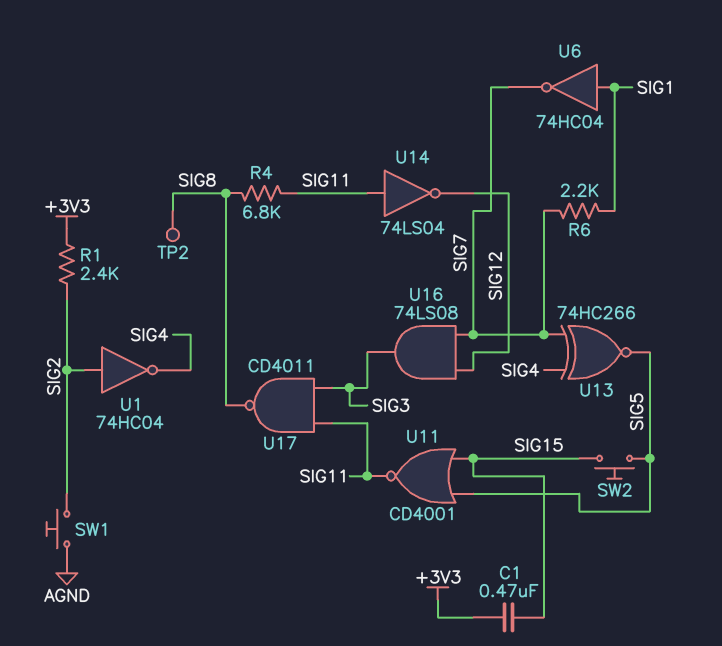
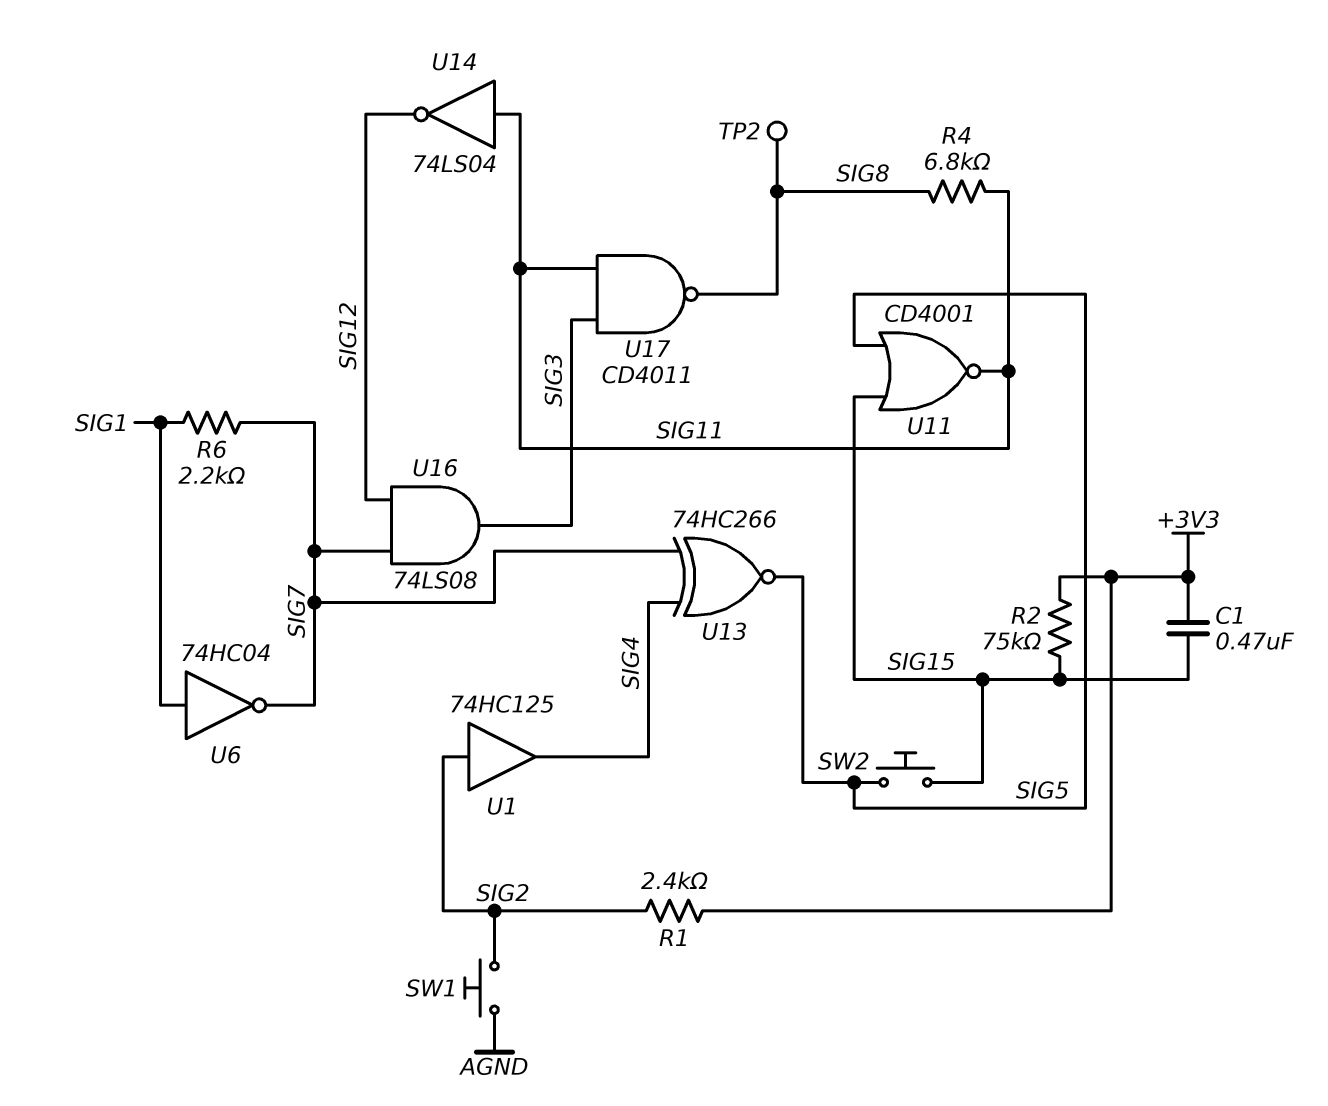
R2: none -> 75k (+3V3, SIG15)
U1: NOT 74HC04 (in SIG2, out SIG4) -> buffer 74HC125 (in SIG2, out SIG4)

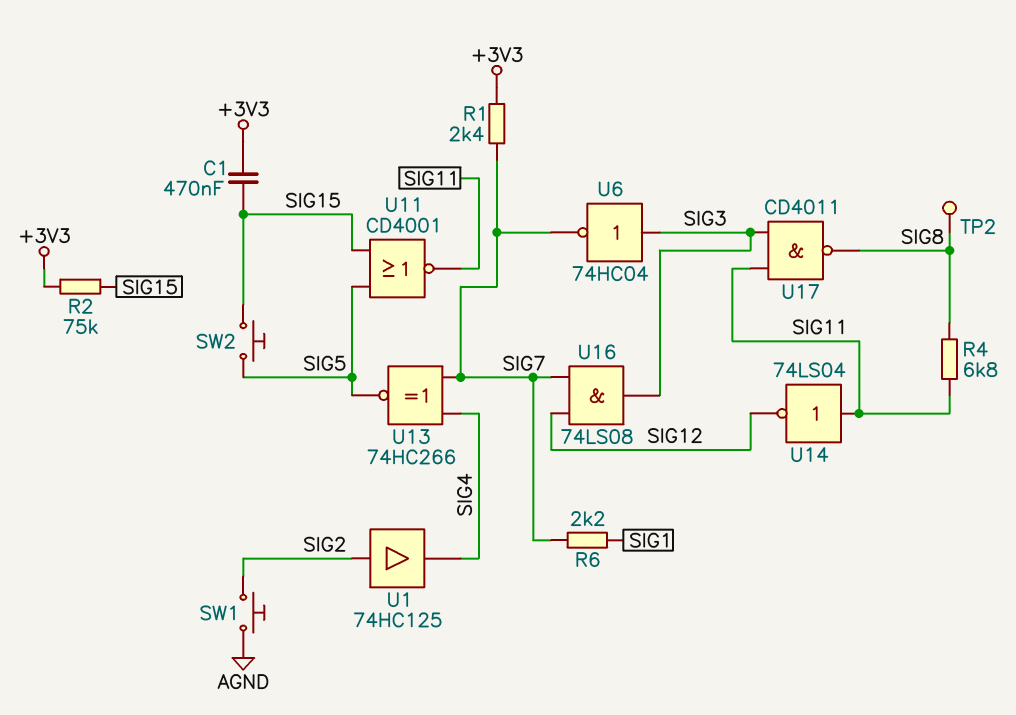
R1: 2.4k (+3V3, SIG2) -> 2.4k (+3V3, SIG7)
U6: NOT 74HC04 (in SIG1, out SIG7) -> NOT 74HC04 (in SIG3, out SIG7)

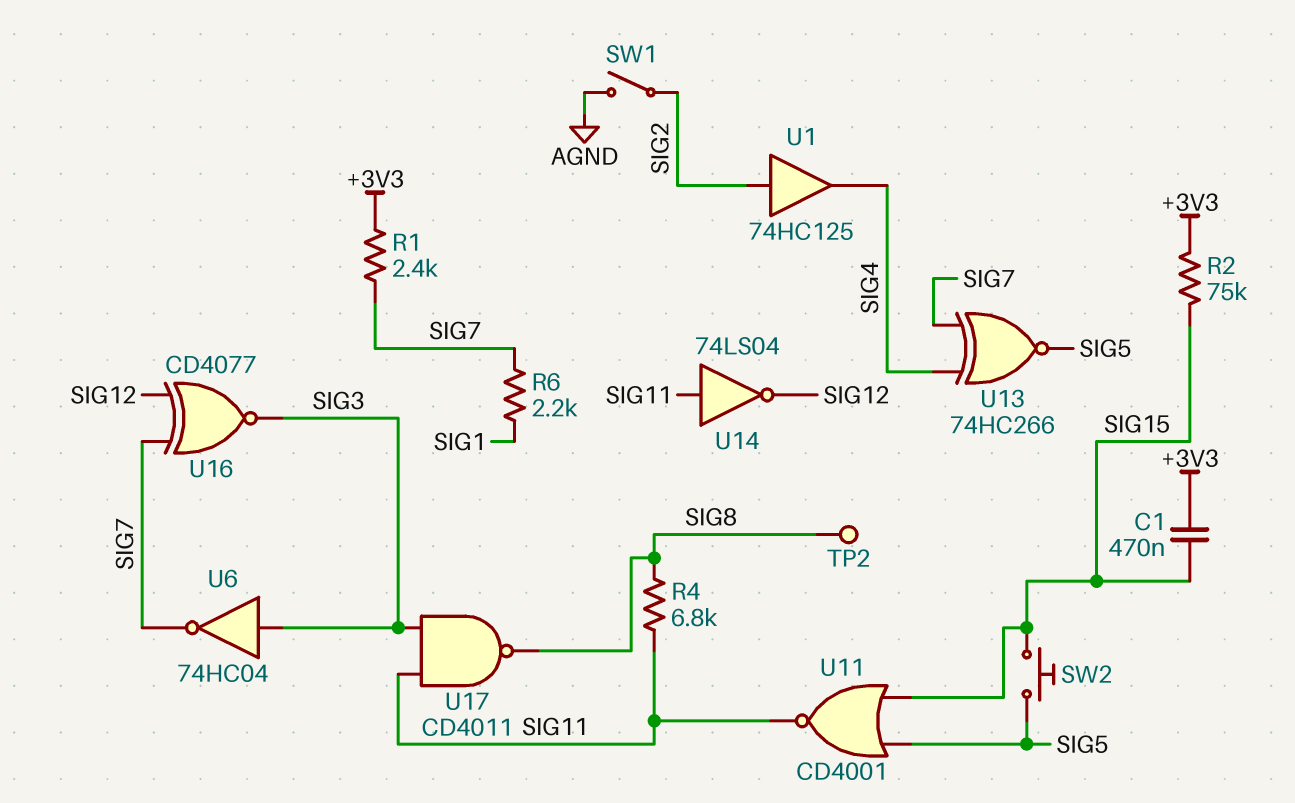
SW1: button (AGND, SIG2) -> switch (AGND, SIG2)
U16: AND 74LS08 (in SIG7, in SIG12, out SIG3) -> XNOR CD4077 (in SIG7, in SIG12, out SIG3)

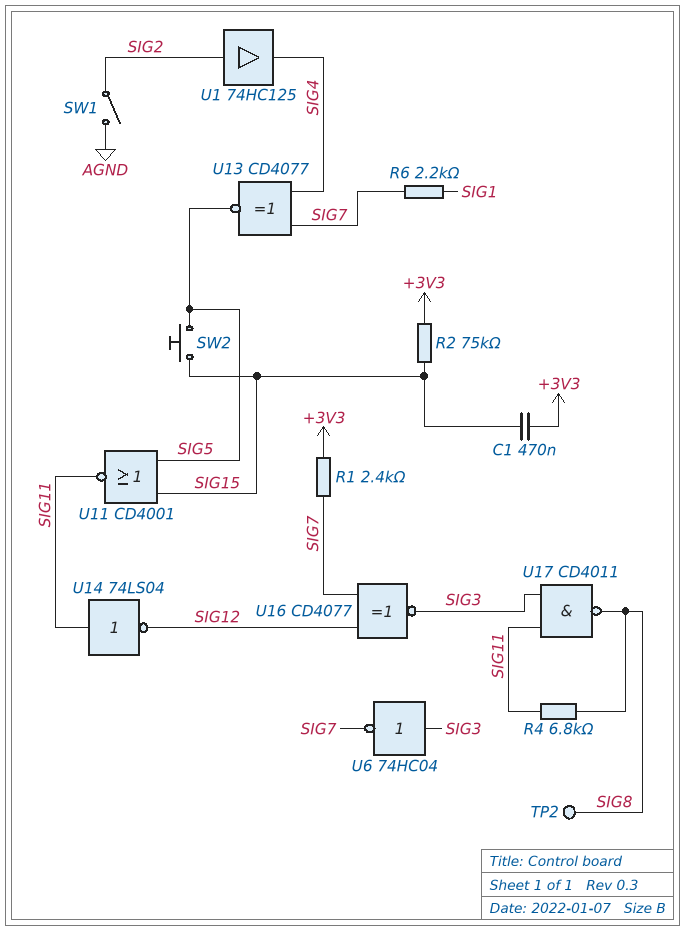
U13: XNOR 74HC266 (in SIG4, in SIG7, out SIG5) -> XNOR CD4077 (in SIG4, in SIG7, out SIG5)

